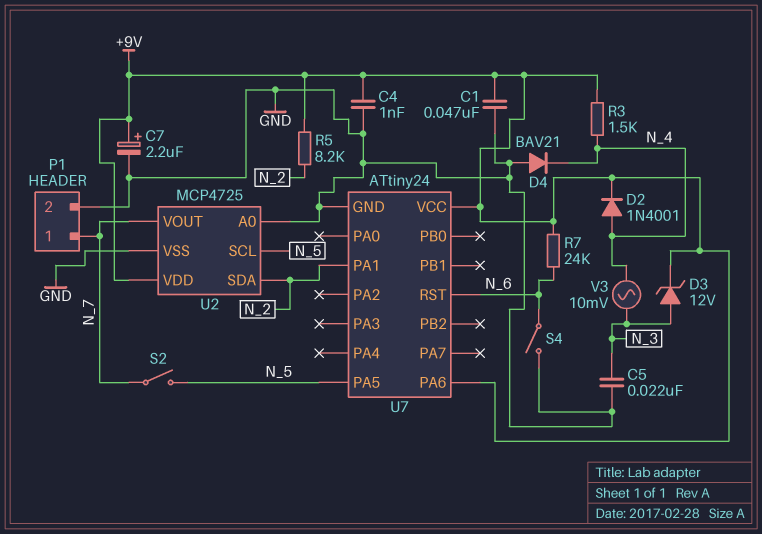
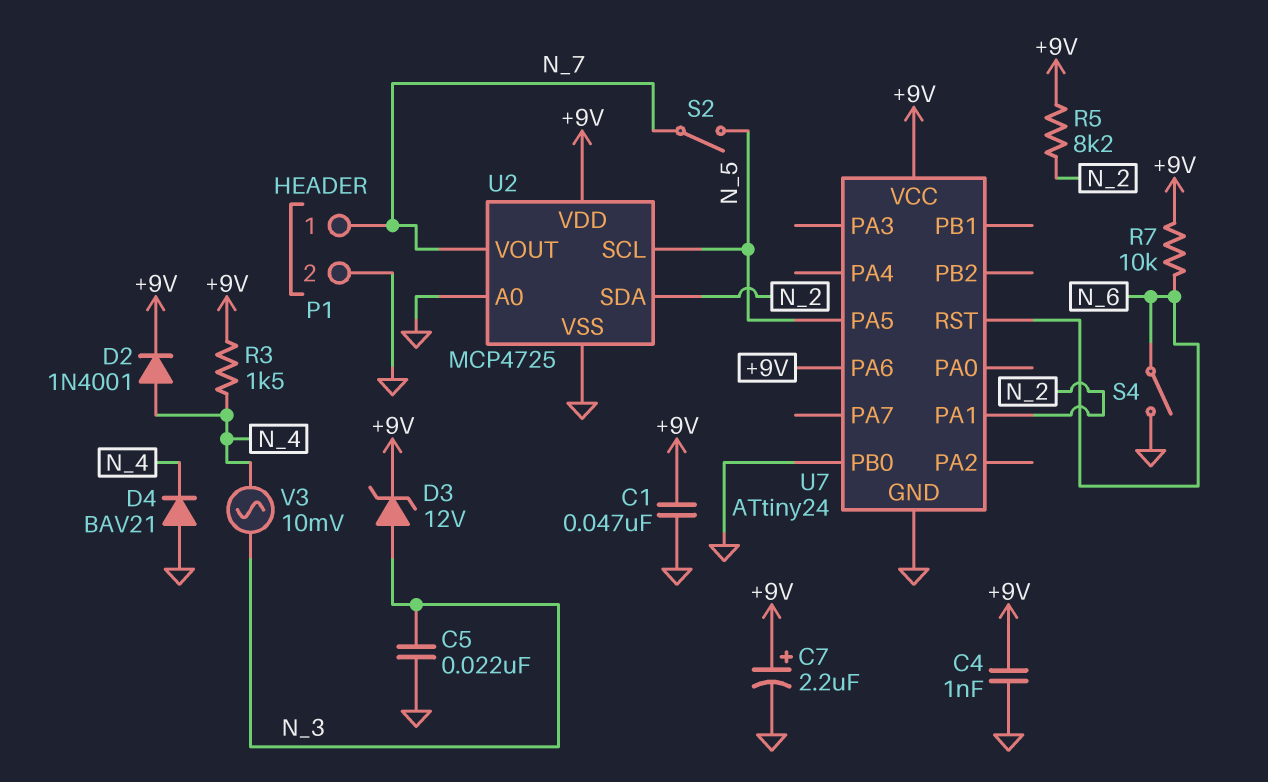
R7: 24k (+9V, N_6) -> 10k (+9V, N_6)
U7 pin PB0: none -> GND

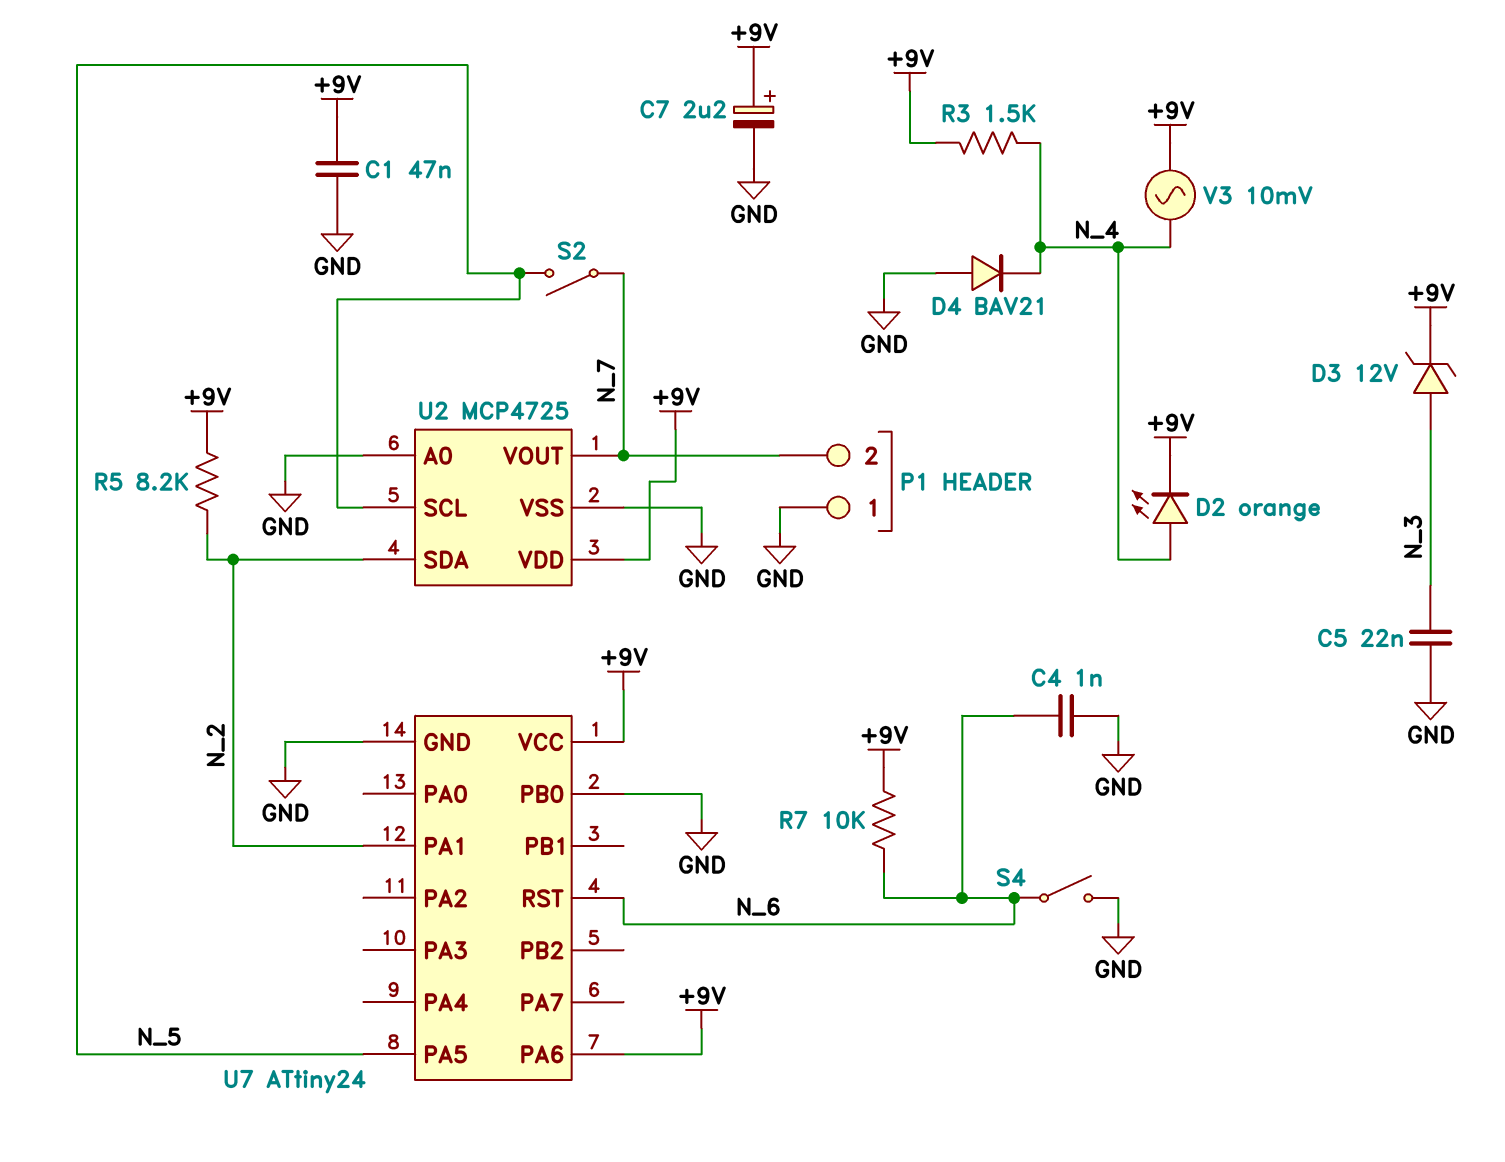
C4: 1nF (+9V, GND) -> 1nF (GND, N_6)
D2: diode 1N4001 (A N_4, K +9V) -> LED orange (A N_4, K +9V)
P1 pin 1: N_7 -> GND
P1 pin 2: GND -> N_7
V3: AC 10mV (N_3, N_4) -> AC 10mV (+9V, N_4)

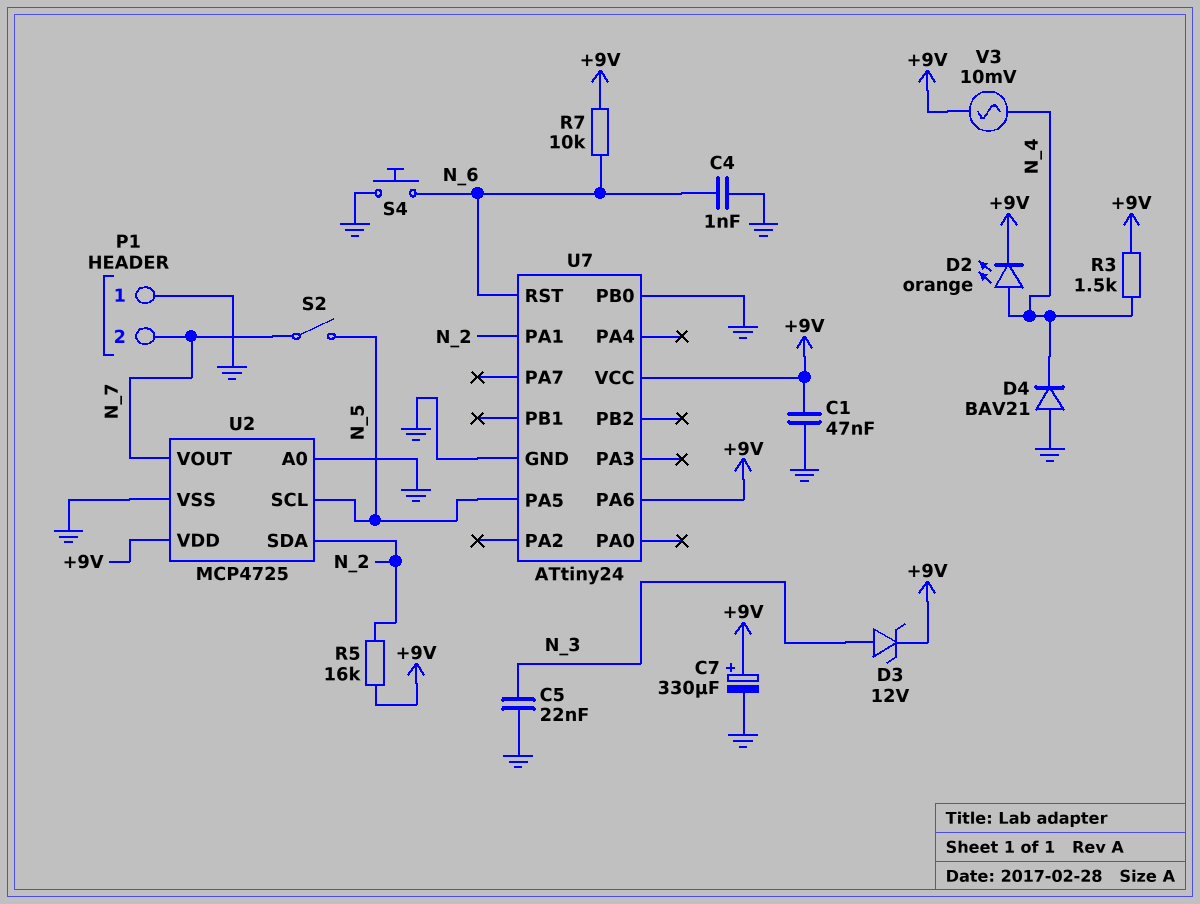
C7: 2.2uF (plus +9V, minus GND) -> 330uF (plus +9V, minus GND)
R5: 8.2k (+9V, N_2) -> 16k (+9V, N_2)
S4: switch (GND, N_6) -> button (GND, N_6)

